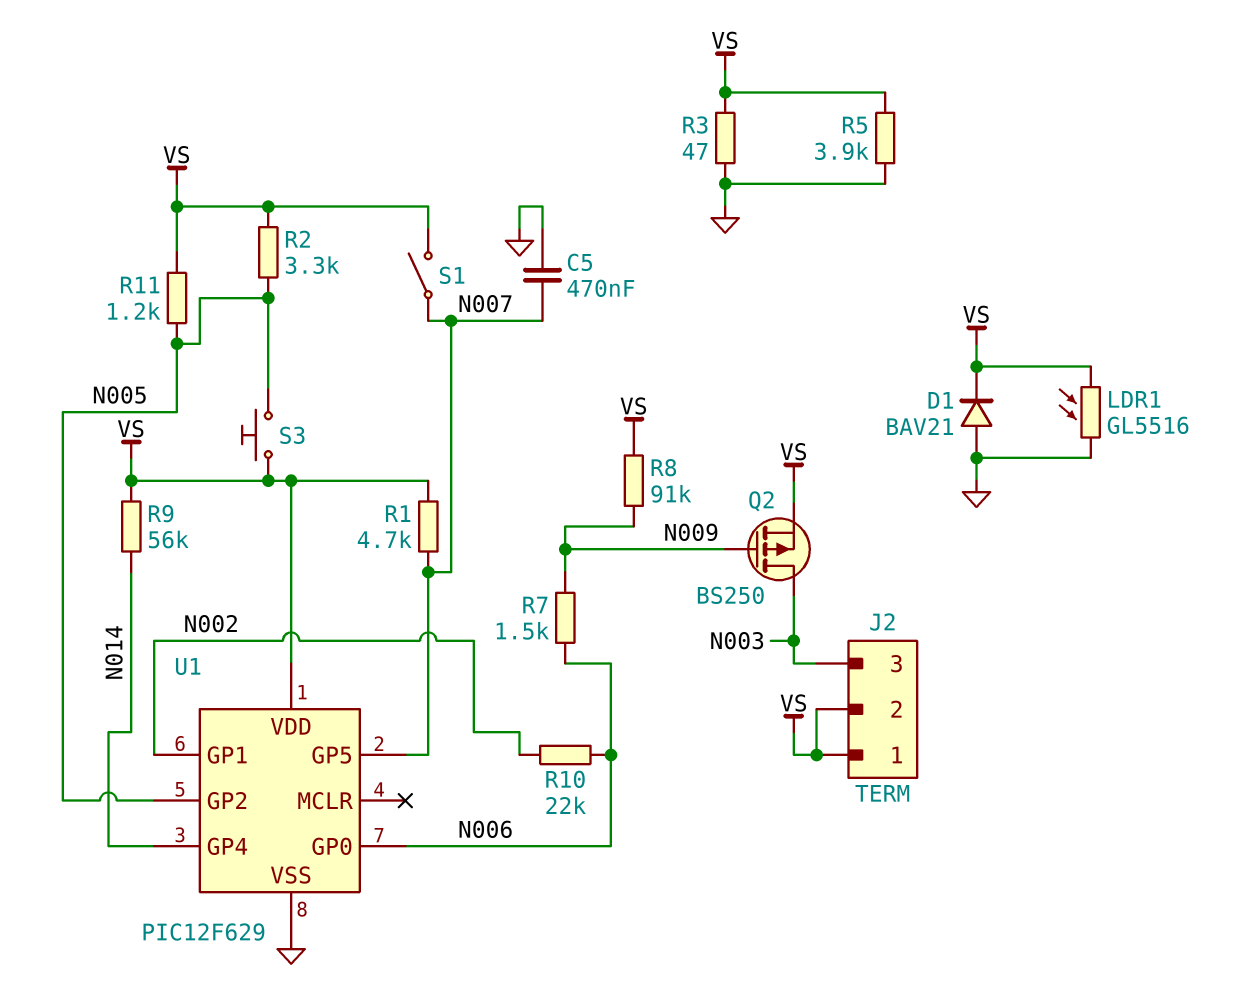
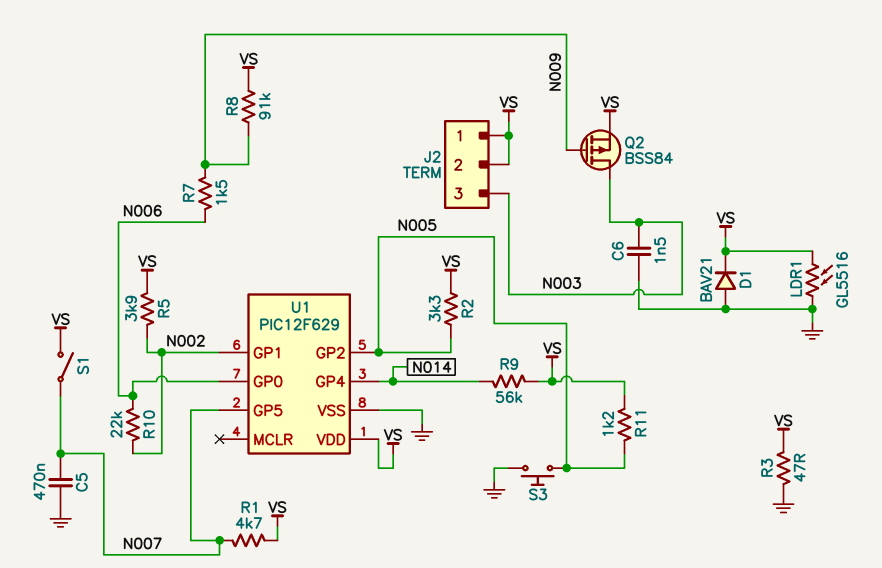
C6: none -> 1.5nF (GND, N003)
Q2: PMOS BS250 (G N009, D N003, S VS) -> PMOS BSS84 (G N009, D N003, S VS)
R5: 3.9k (GND, VS) -> 3.9k (N002, VS)
S3: button (N005, VS) -> button (GND, N005)

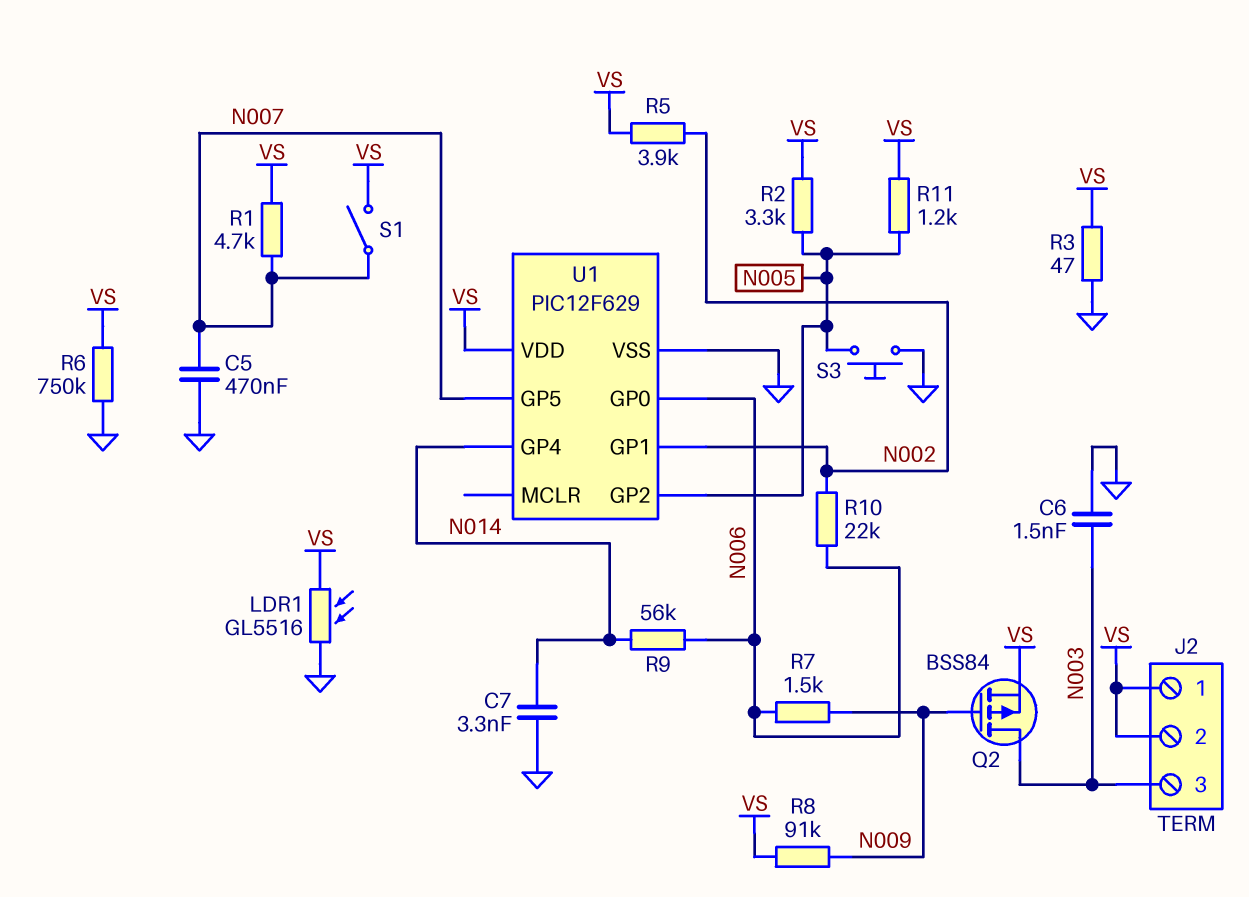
C7: none -> 3.3nF (GND, N014)
D1: diode BAV21 (A GND, K VS) -> none
R6: none -> 750k (GND, VS)
R9: 56k (N014, VS) -> 56k (N006, N014)

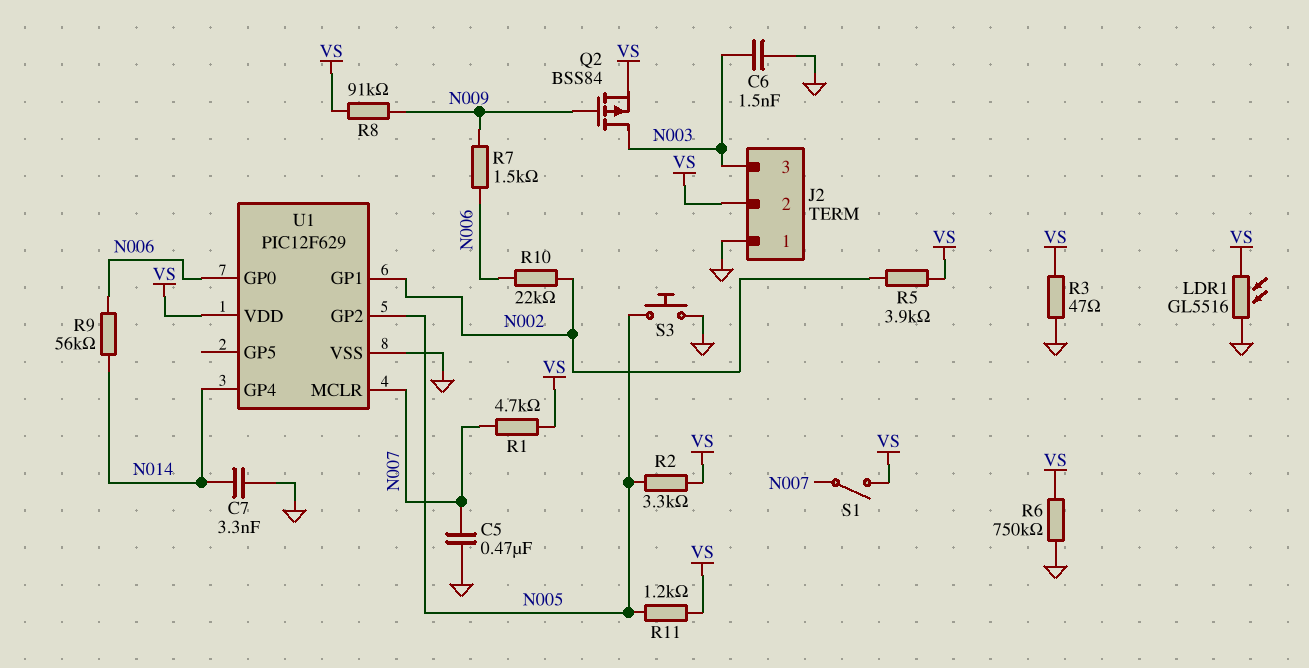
J2 pin 1: VS -> GND
U1 pin GP5: N007 -> none
U1 pin MCLR: none -> N007

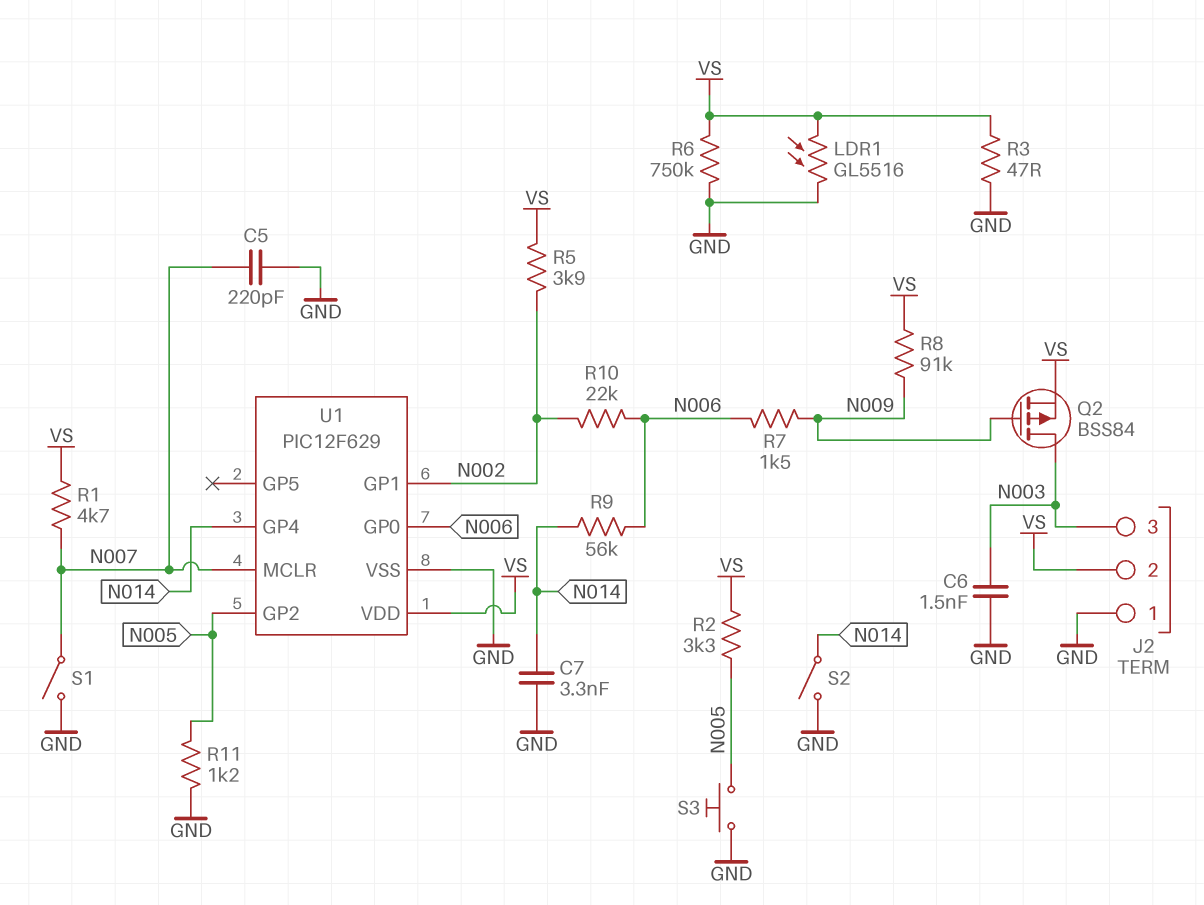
C5: 470nF (GND, N007) -> 220pF (GND, N007)
R11: 1.2k (N005, VS) -> 1.2k (GND, N005)
S1: switch (N007, VS) -> switch (GND, N007)
S2: none -> switch (GND, N014)

